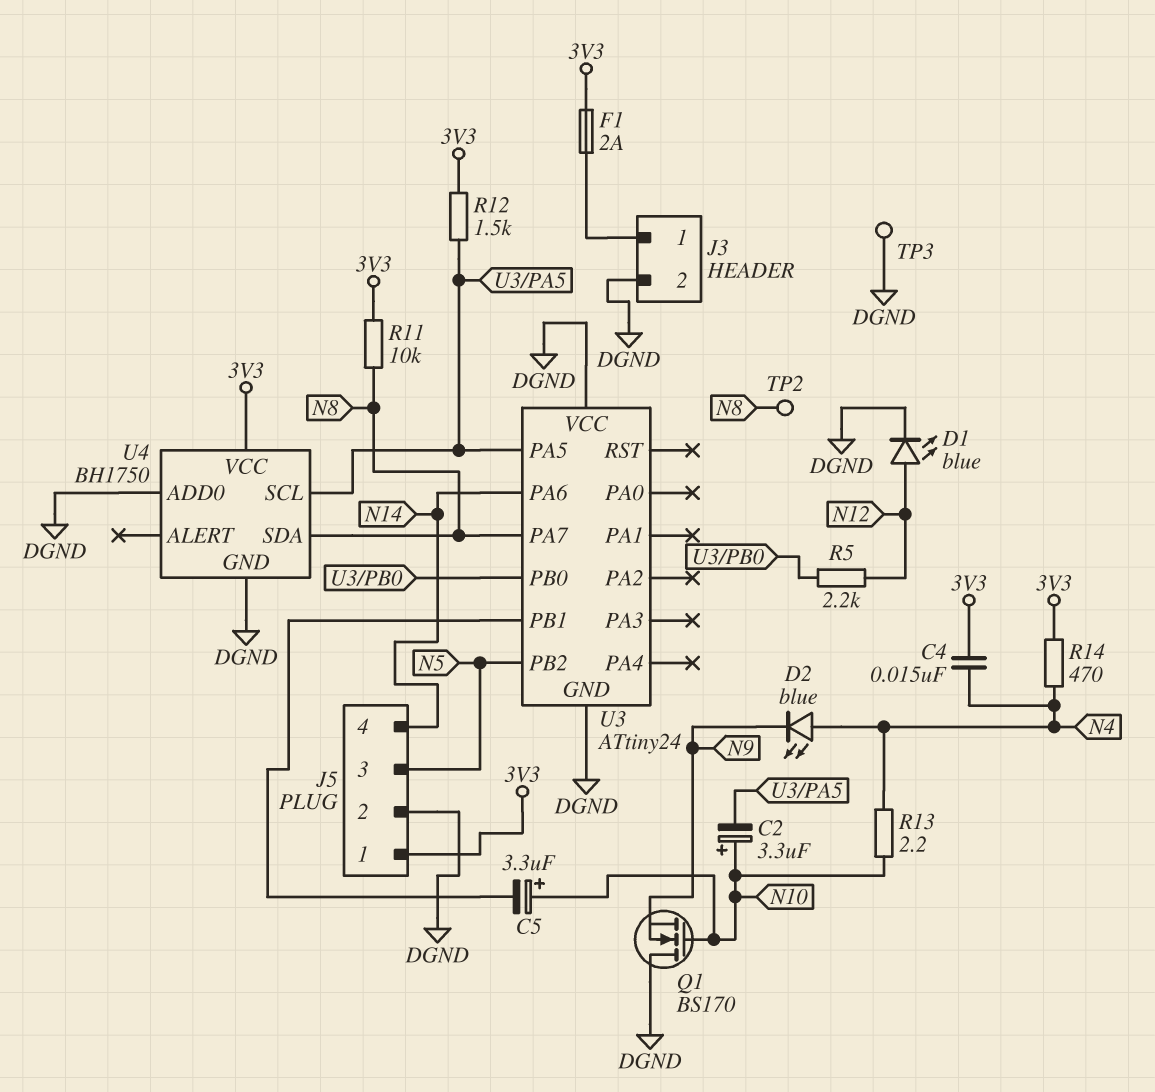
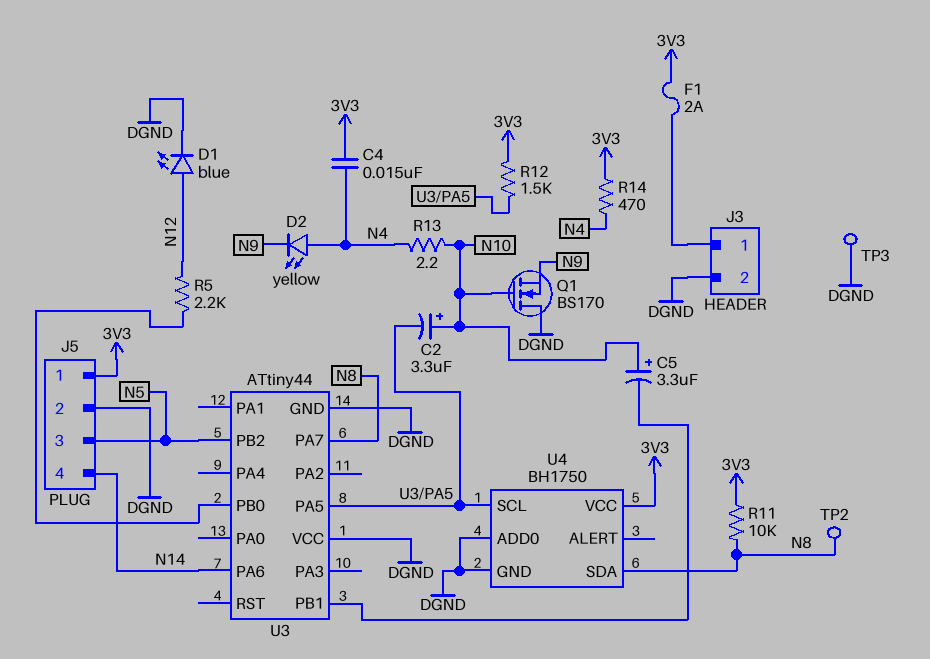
D2: LED blue (A N4, K N9) -> LED yellow (A N4, K N9)
U3: ATtiny24 -> ATtiny44

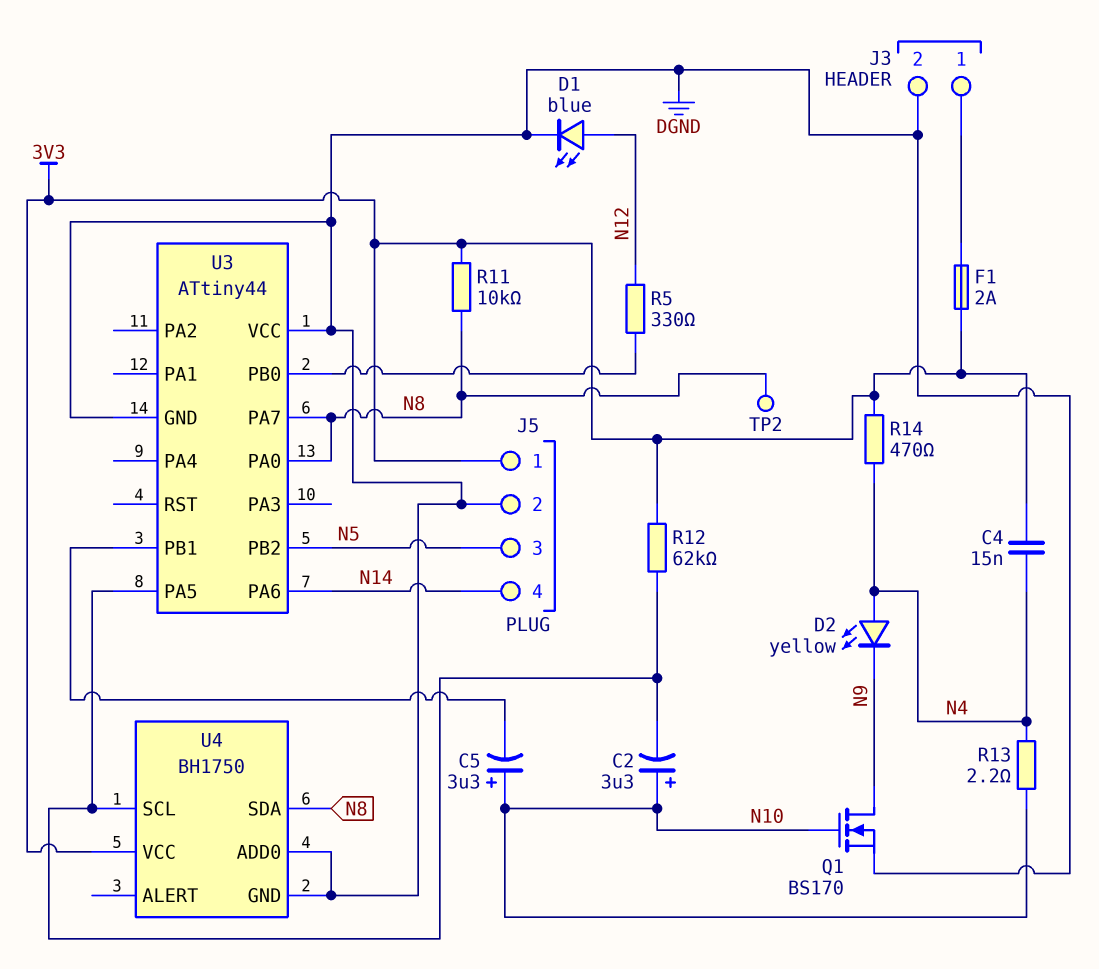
Q1: NMOS BS170 (G N10, D DGND, S N9) -> NMOS BS170 (G N10, D N9, S DGND)
R5: 2.2k (N12, U3/PB0) -> 330 (N12, U3/PB0)
R12: 1.5k (3V3, U3/PA5) -> 62k (3V3, U3/PA5)
TP3: test point (DGND) -> none
U3 pin PA0: none -> N8

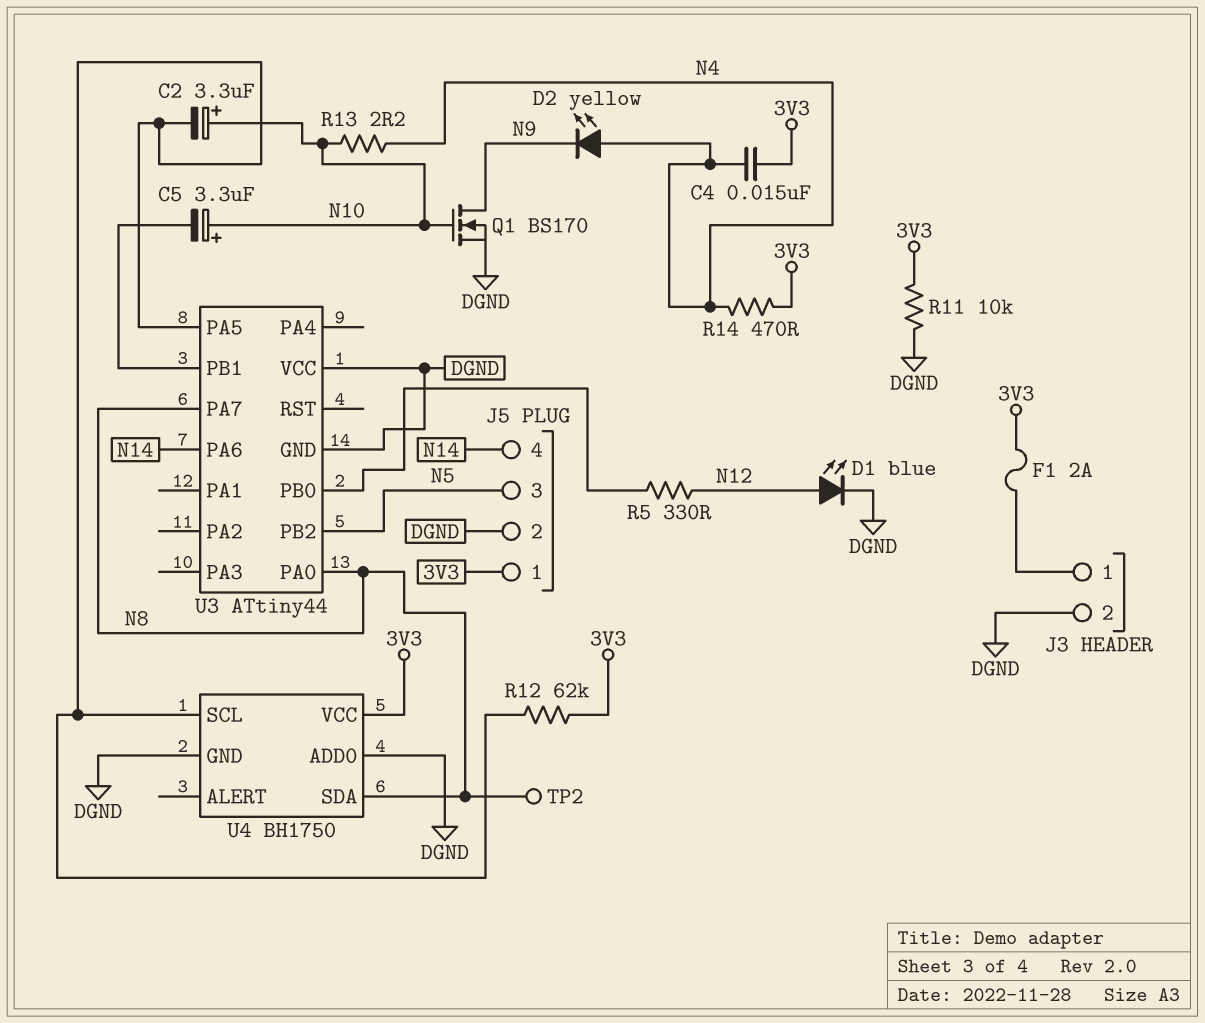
R11: 10k (3V3, N8) -> 10k (3V3, DGND)

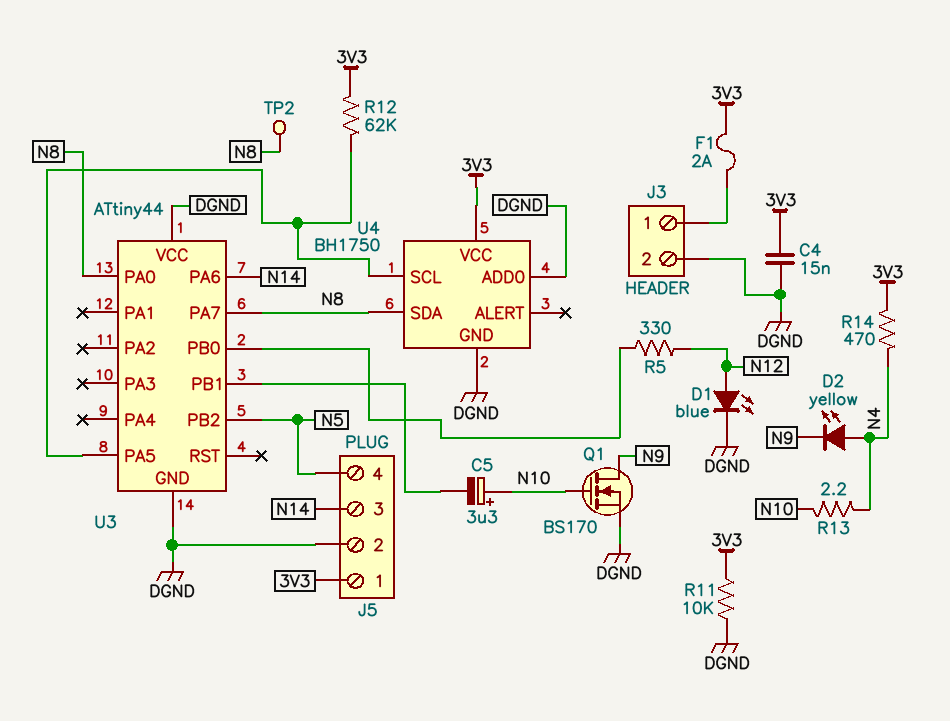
C2: 3.3uF (plus N10, minus U3/PA5) -> none
C4: 15nF (3V3, N4) -> 15nF (3V3, DGND)
J5 pin 3: N5 -> N14
J5 pin 4: N14 -> N5

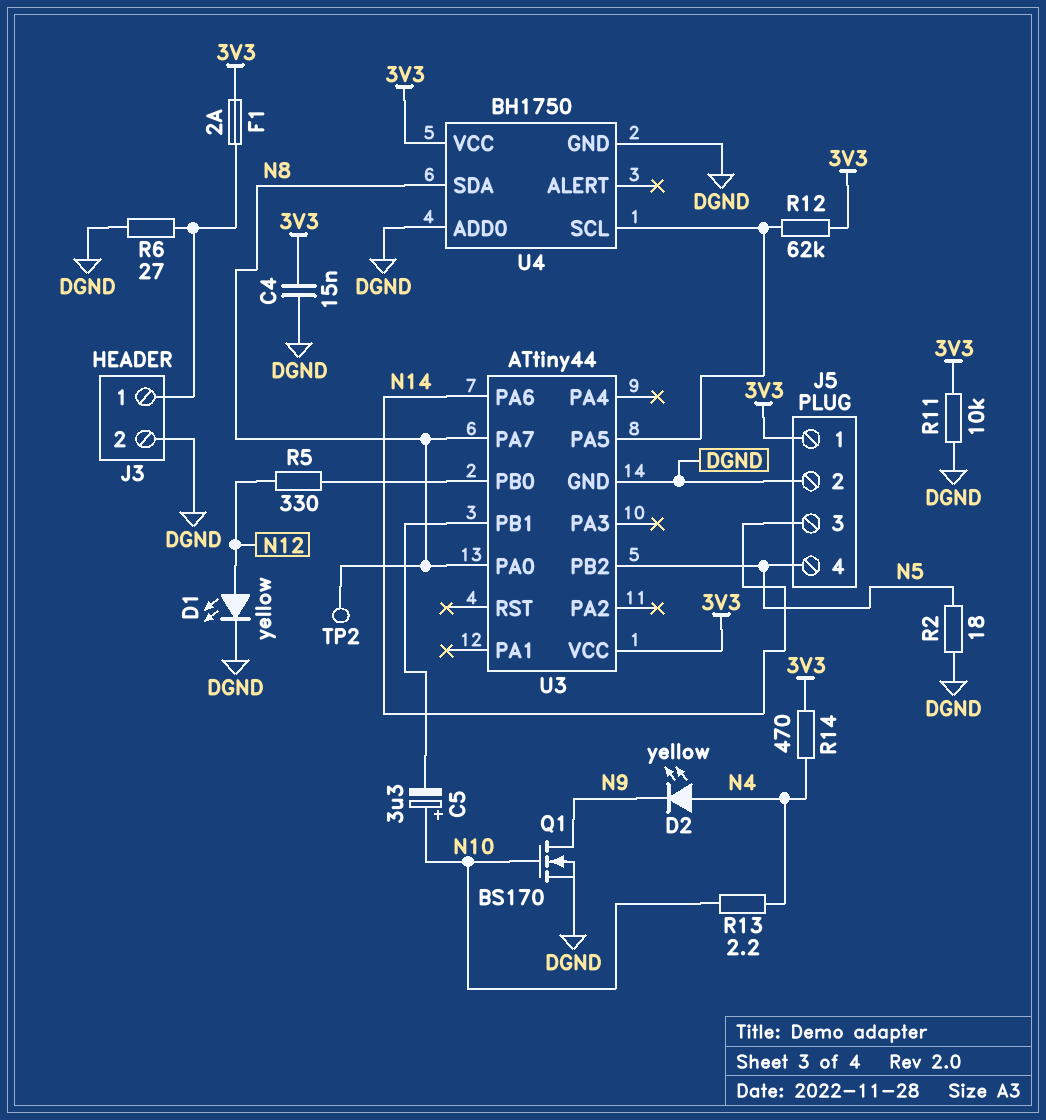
D1: LED blue (A N12, K DGND) -> LED yellow (A N12, K DGND)
R2: none -> 18 (DGND, N5)
R6: none -> 27 (DGND, J3/1)
U3 pin VCC: DGND -> 3V3

